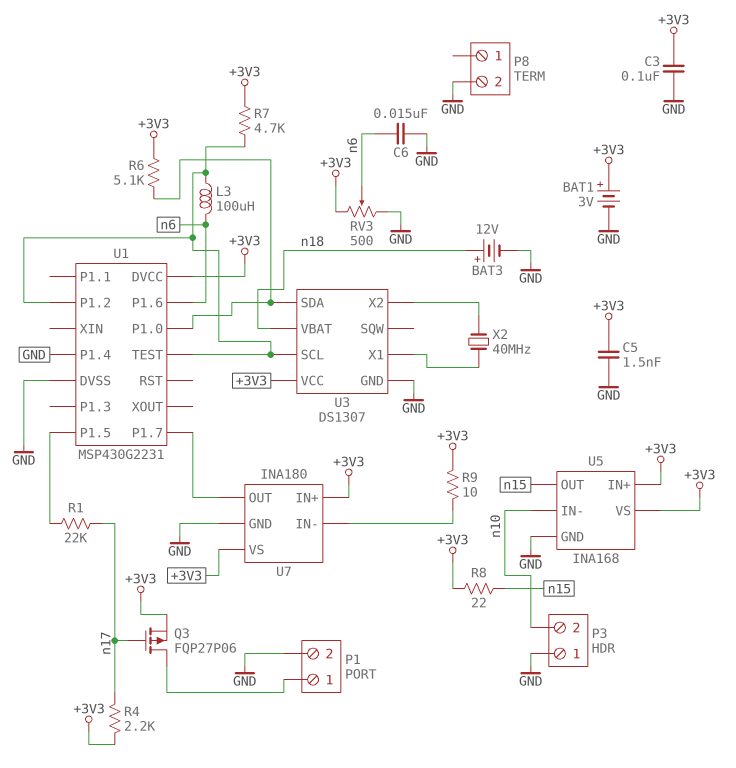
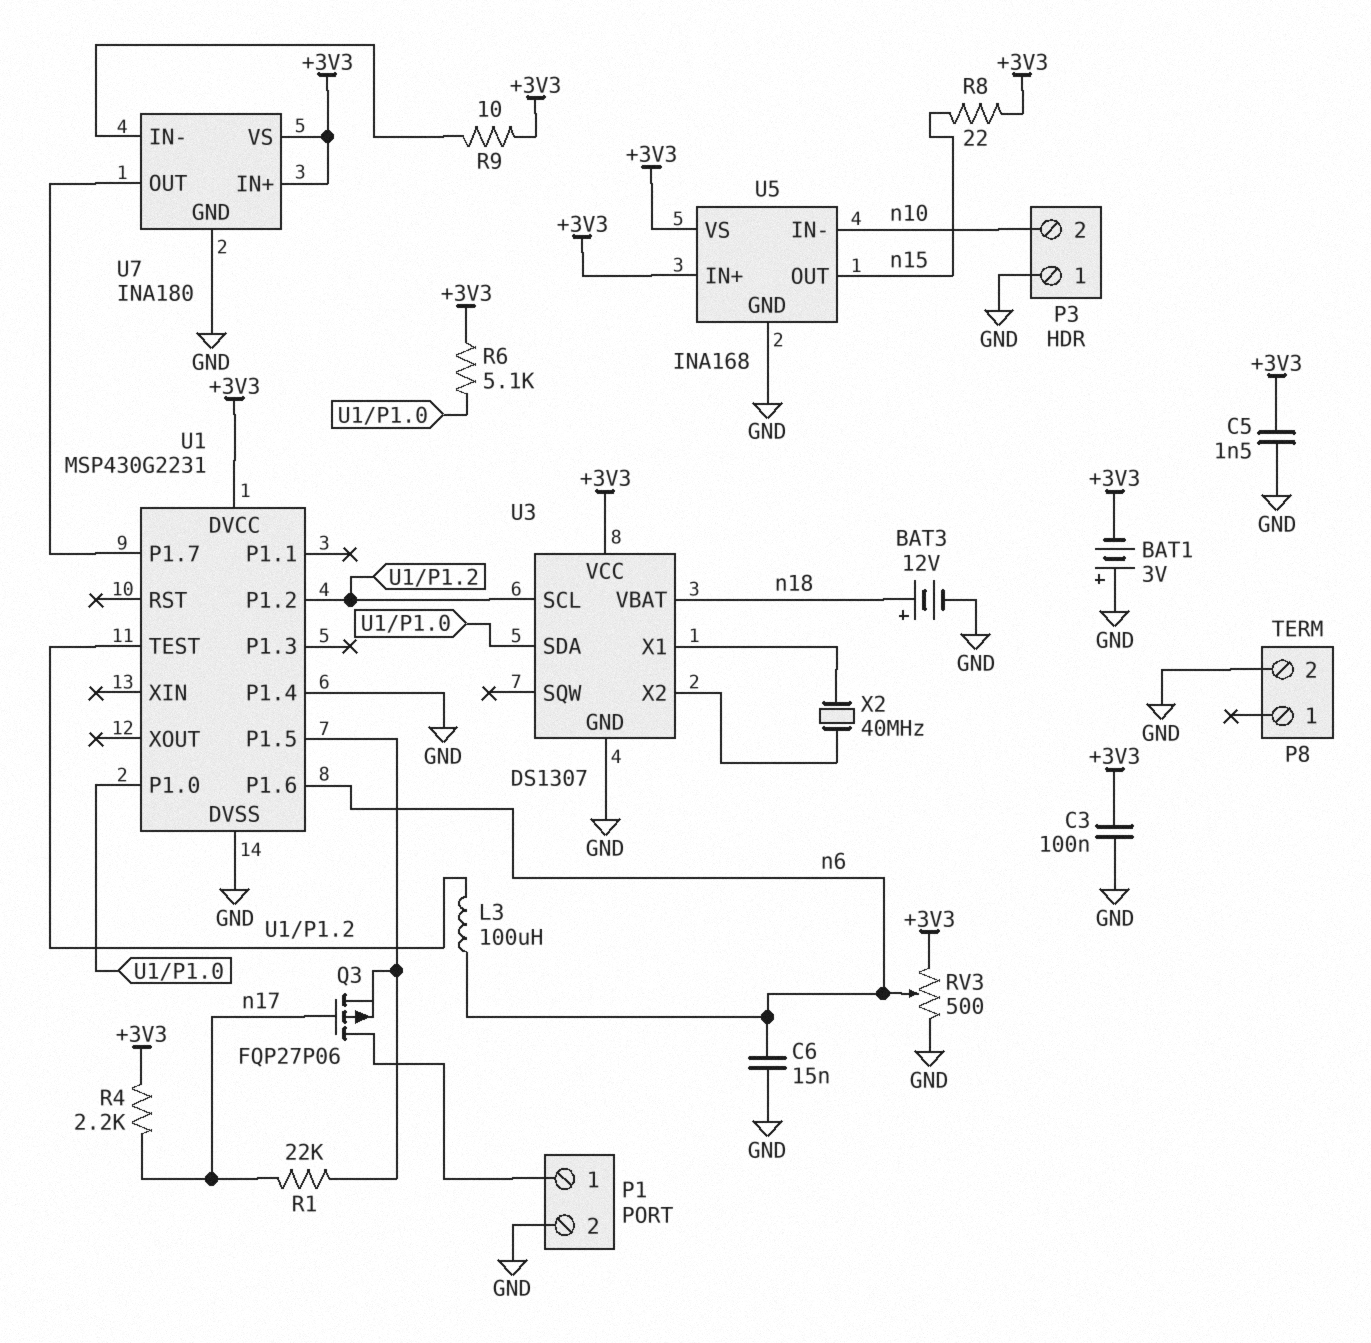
BAT1: 3V (plus +3V3, minus GND) -> 3V (plus GND, minus +3V3)
Q3: PMOS FQP27P06 (G n17, D P1/1, S +3V3) -> PMOS FQP27P06 (G n17, D P1/1, S U1/P1.5)
R7: 4.7k (+3V3, U1/P1.2) -> none

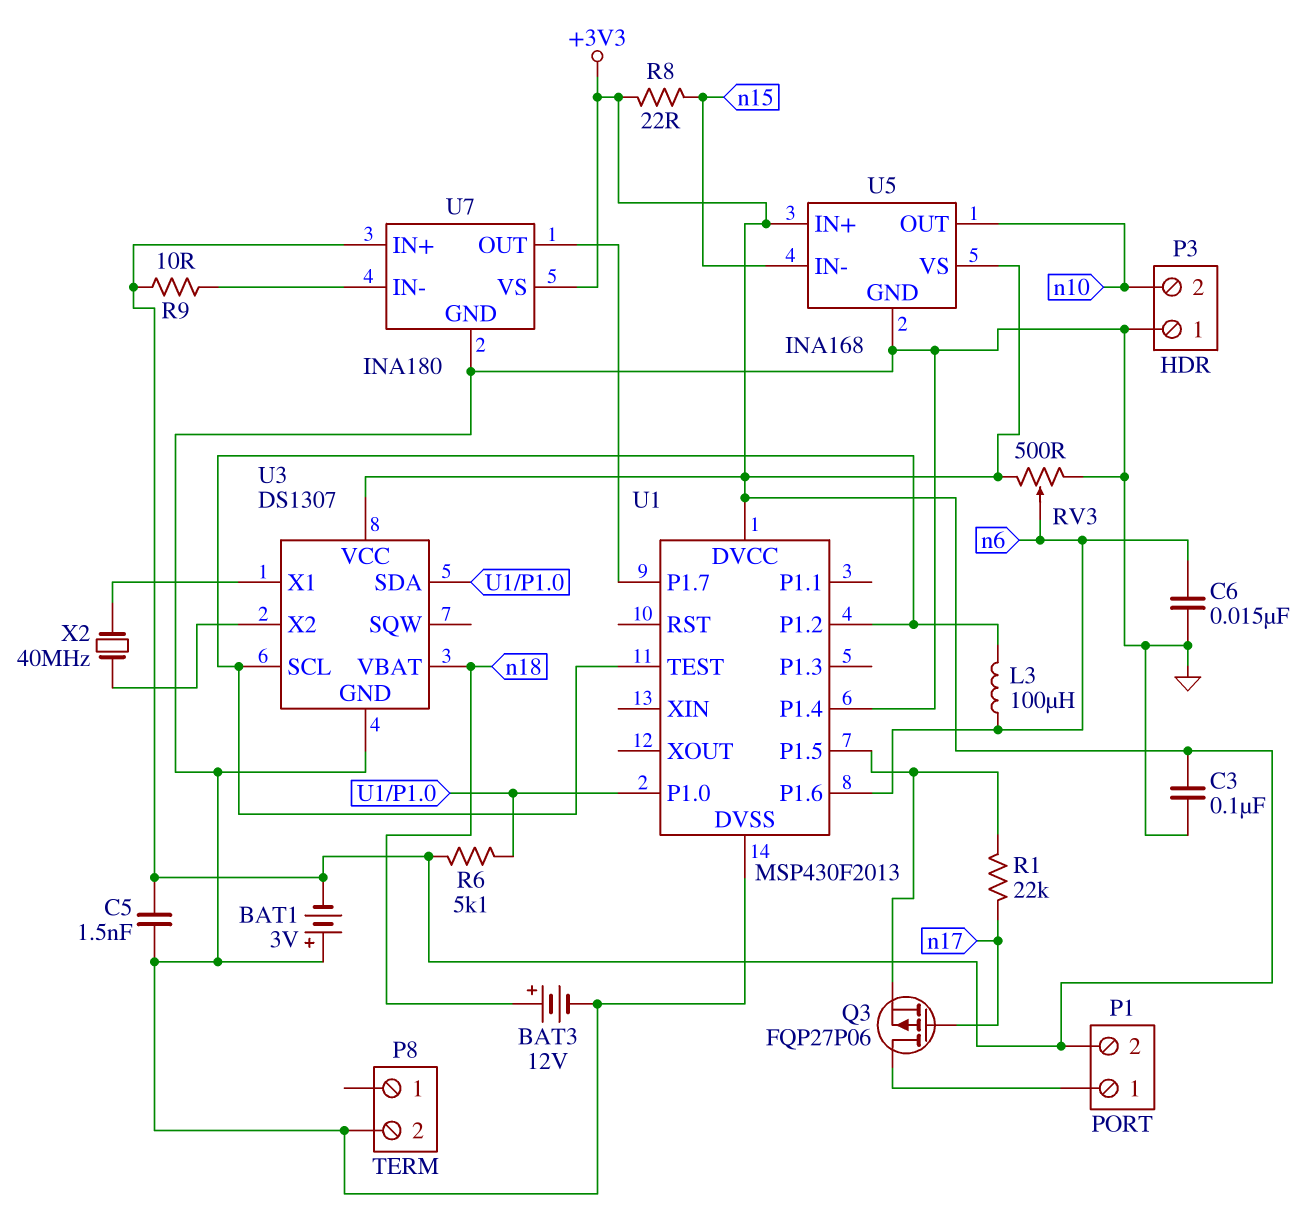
P1 pin 2: GND -> +3V3
R4: 2.2k (+3V3, n17) -> none
U1: MSP430G2231 -> MSP430F2013
U5 pin IN-: n10 -> n15
U5 pin OUT: n15 -> n10

